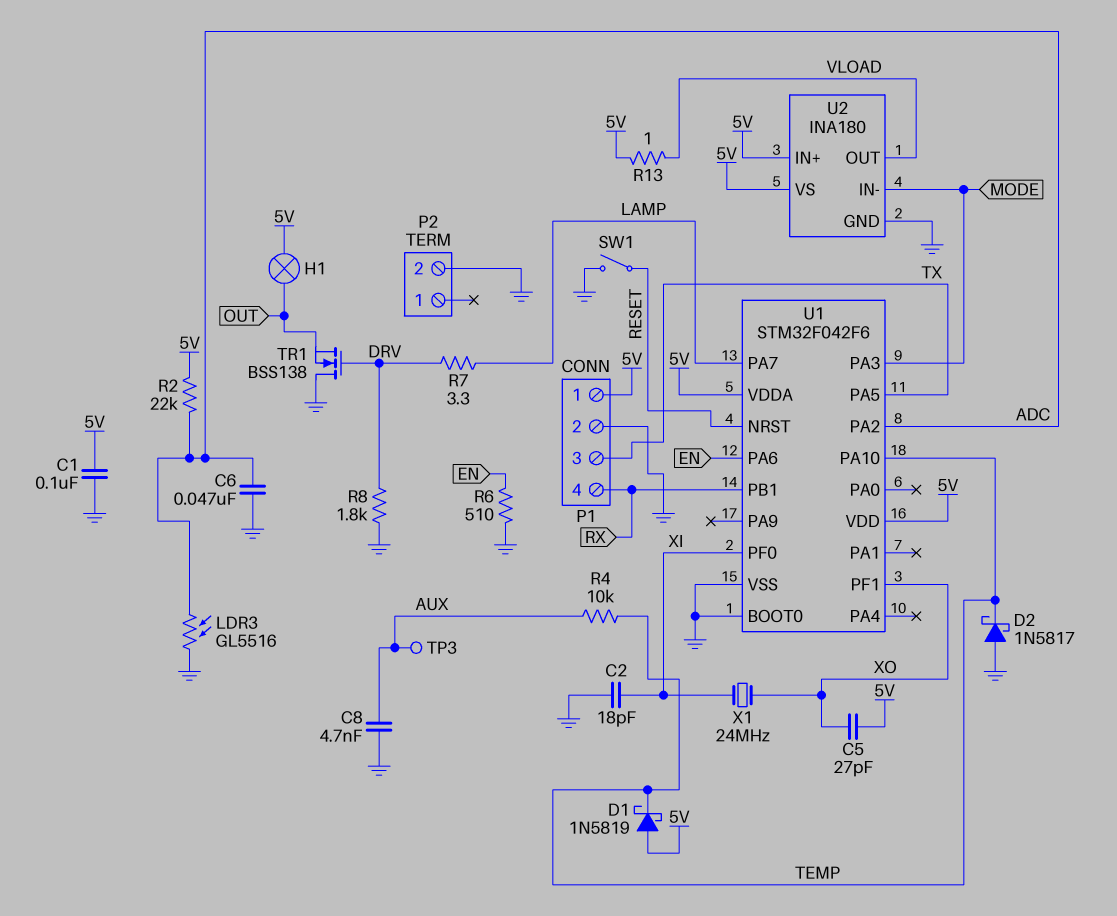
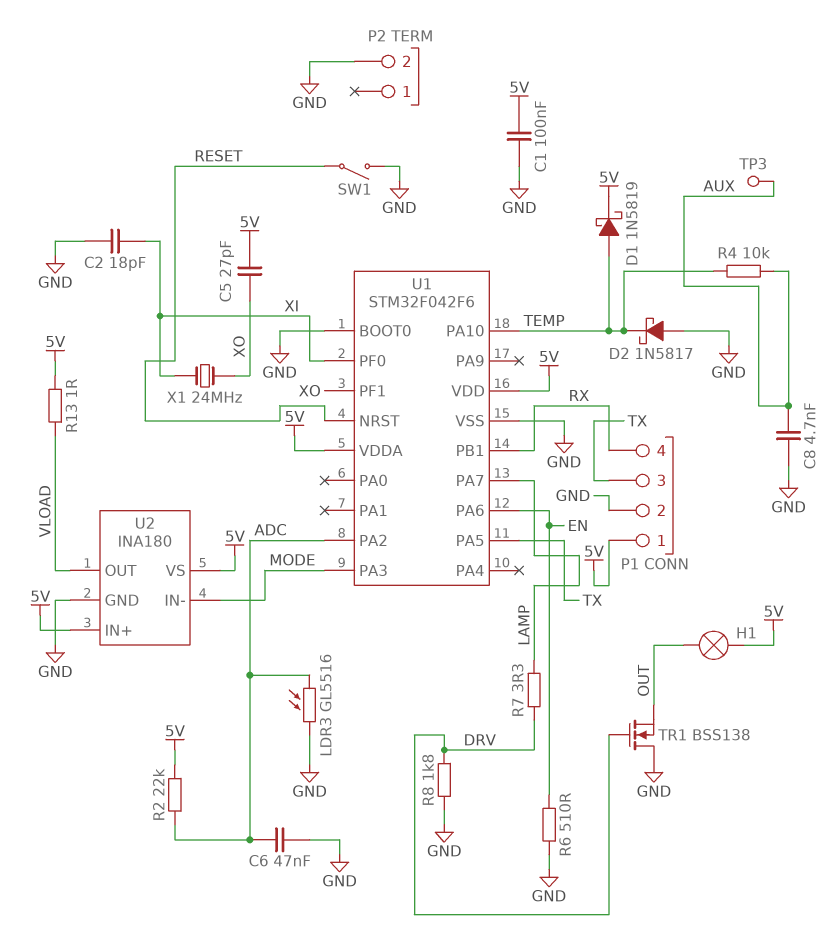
D1: schottky 1N5819 (A 5V, K TEMP) -> schottky 1N5819 (A TEMP, K 5V)

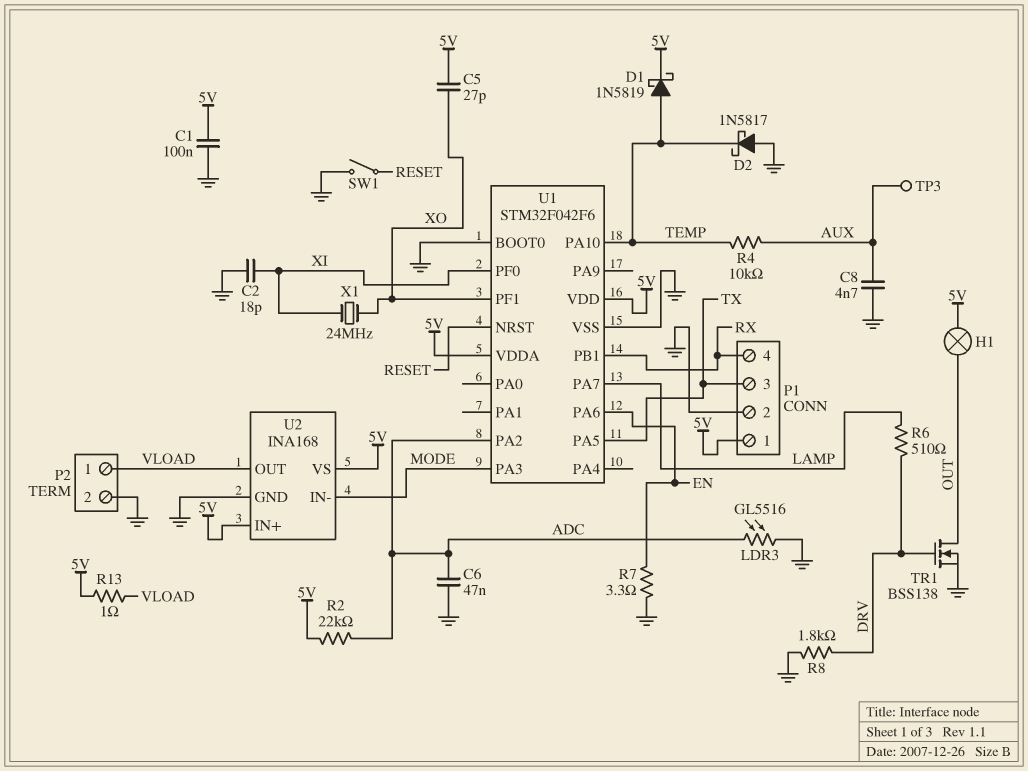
P2 pin 1: none -> VLOAD
R6: 510 (EN, GND) -> 510 (DRV, LAMP)
R7: 3.3 (DRV, LAMP) -> 3.3 (EN, GND)
TR1: NMOS BSS138 (G DRV, D GND, S OUT) -> NMOS BSS138 (G DRV, D OUT, S GND)
U2: INA180 -> INA168

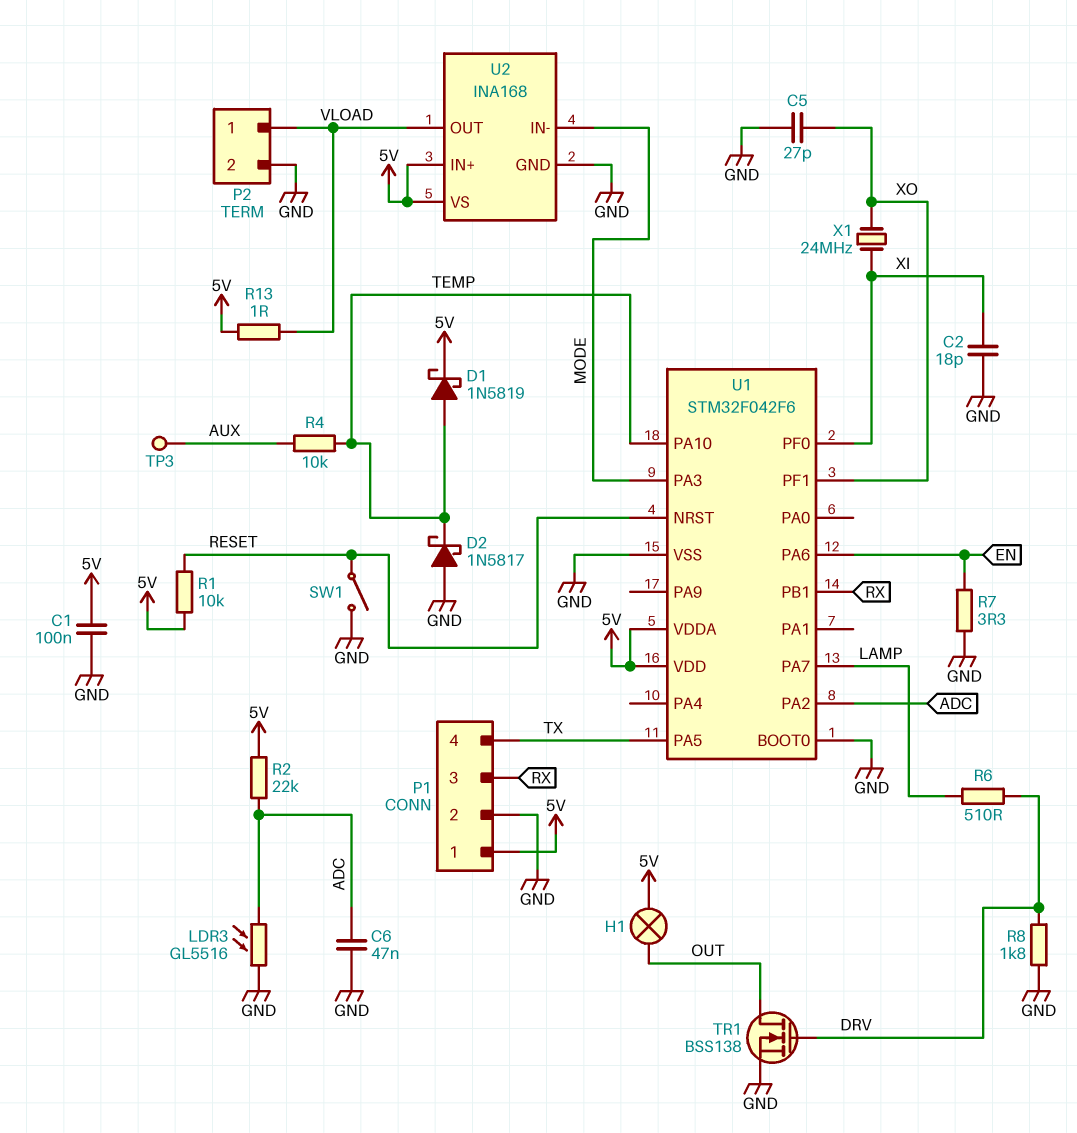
C5: 27pF (5V, XO) -> 27pF (GND, XO)
C8: 4.7nF (AUX, GND) -> none
P1 pin 3: TX -> RX
P1 pin 4: RX -> TX
R1: none -> 10k (5V, RESET)

